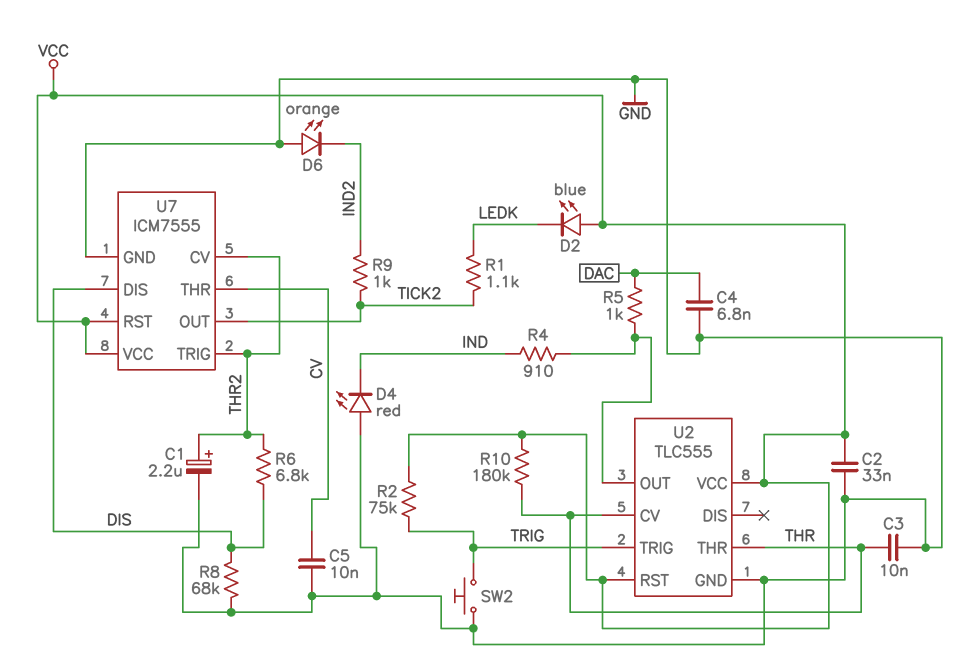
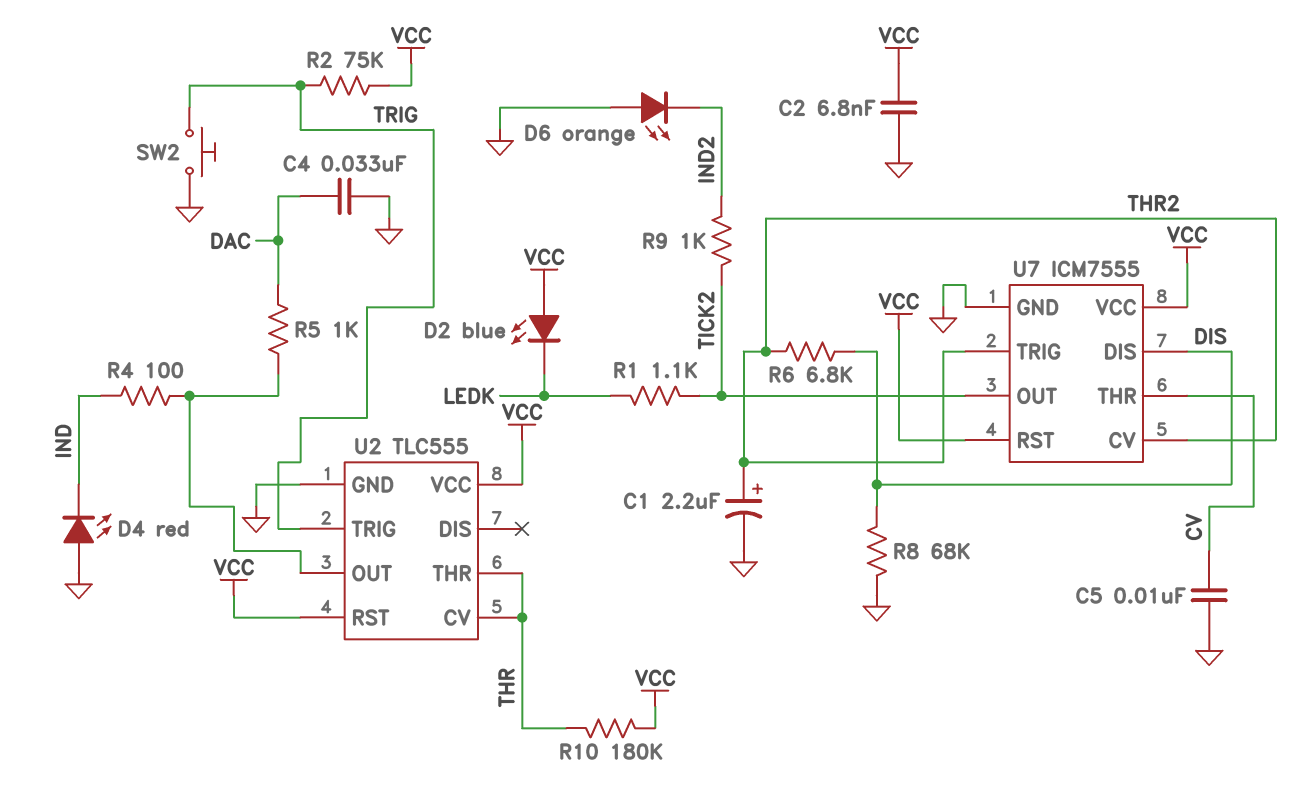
C2: 33nF (GND, VCC) -> 6.8nF (GND, VCC)
C3: 10nF (GND, THR) -> none
C4: 6.8nF (DAC, GND) -> 33nF (DAC, GND)
R4: 910 (IND, U2/OUT) -> 100 (IND, U2/OUT)

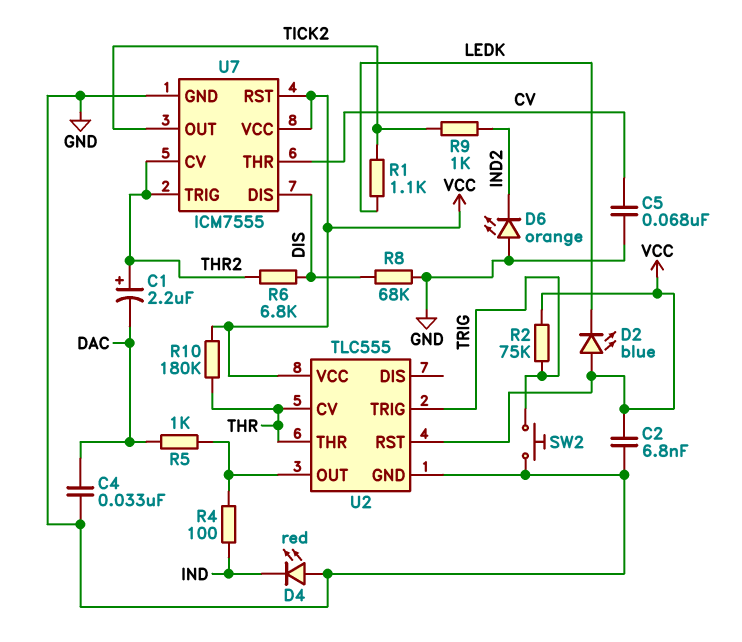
C1: 2.2uF (plus THR2, minus GND) -> 2.2uF (plus THR2, minus DAC)
C5: 10nF (CV, GND) -> 68nF (CV, GND)

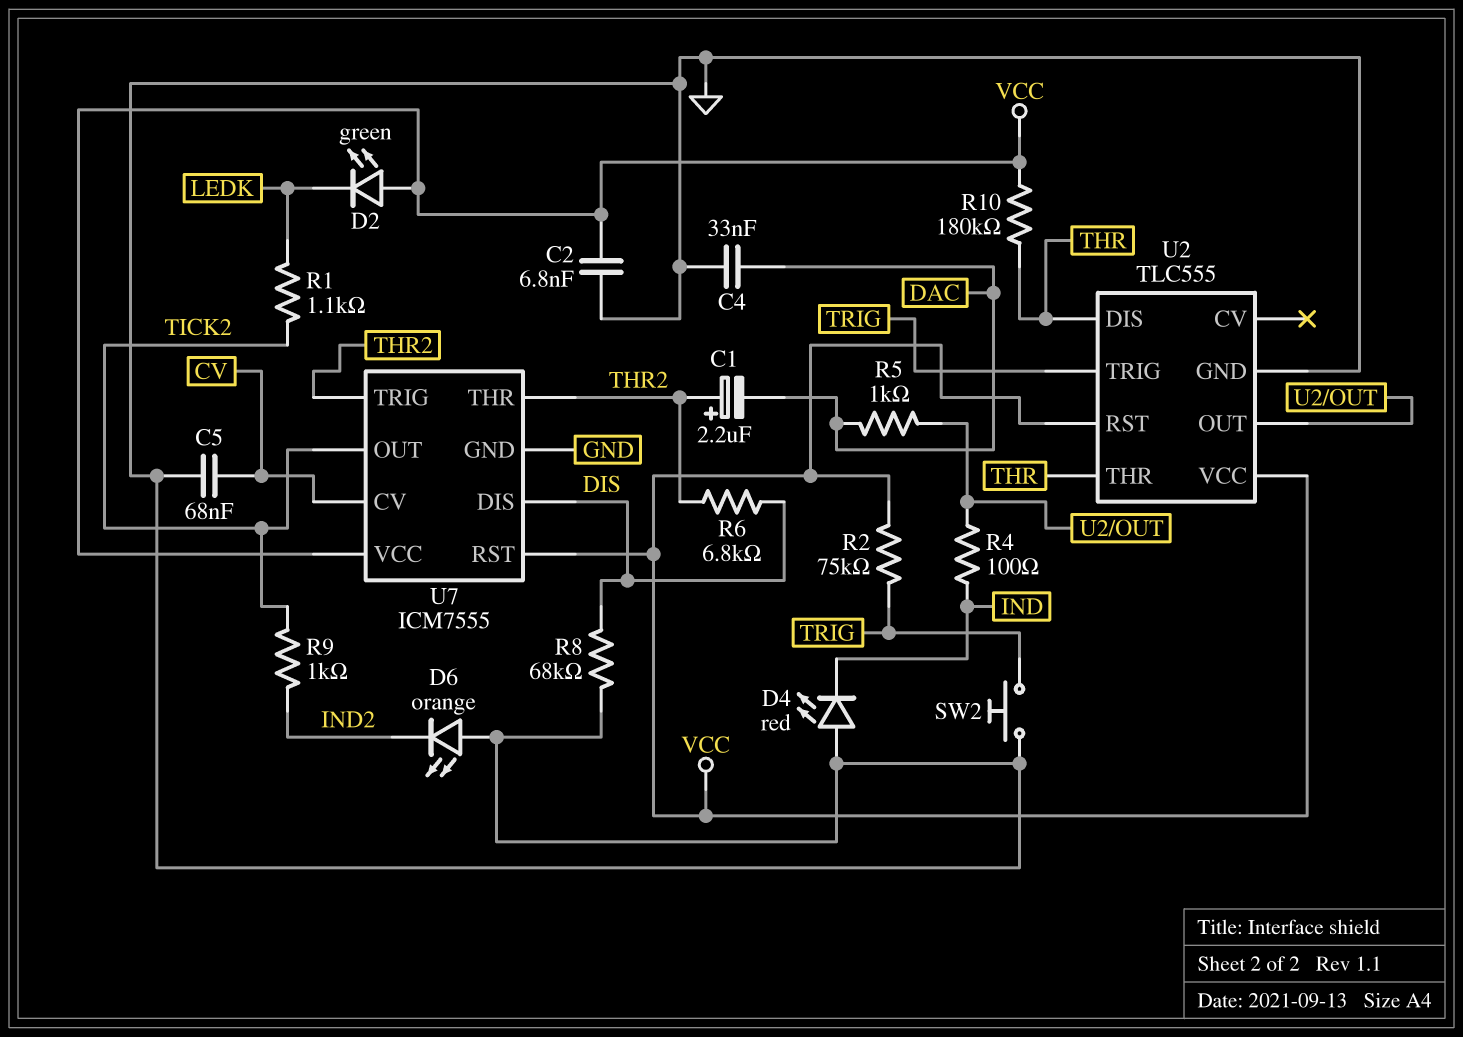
D2: LED blue (A VCC, K LEDK) -> LED green (A VCC, K LEDK)
U2 pin CV: THR -> none
U2 pin DIS: none -> THR
U7 pin CV: THR2 -> CV
U7 pin THR: CV -> THR2

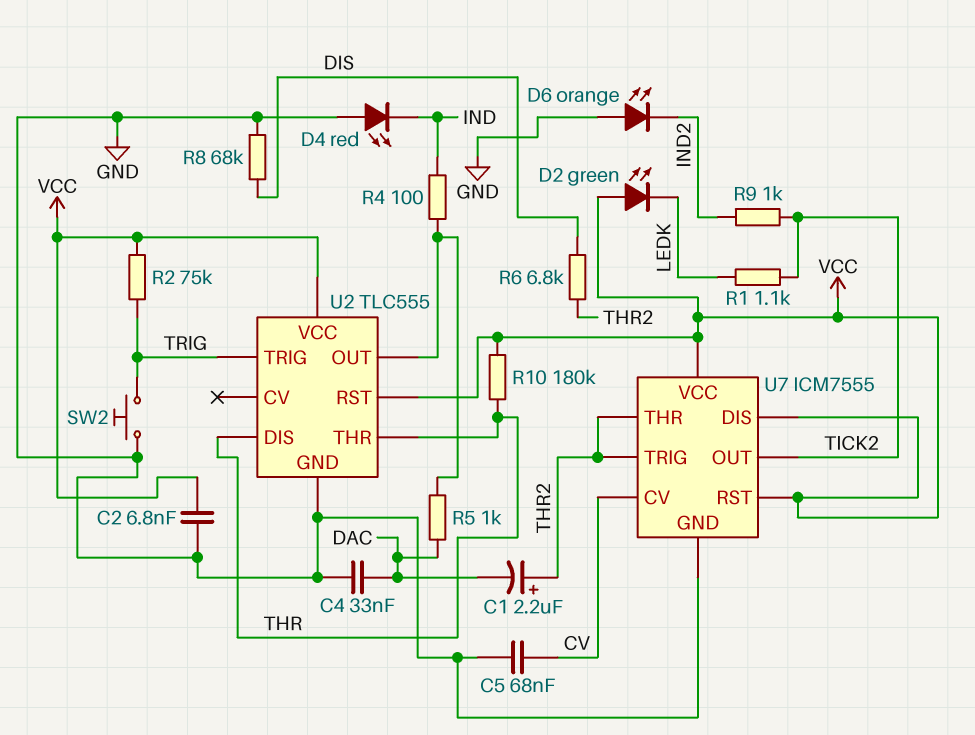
U7 pin DIS: DIS -> VCC

